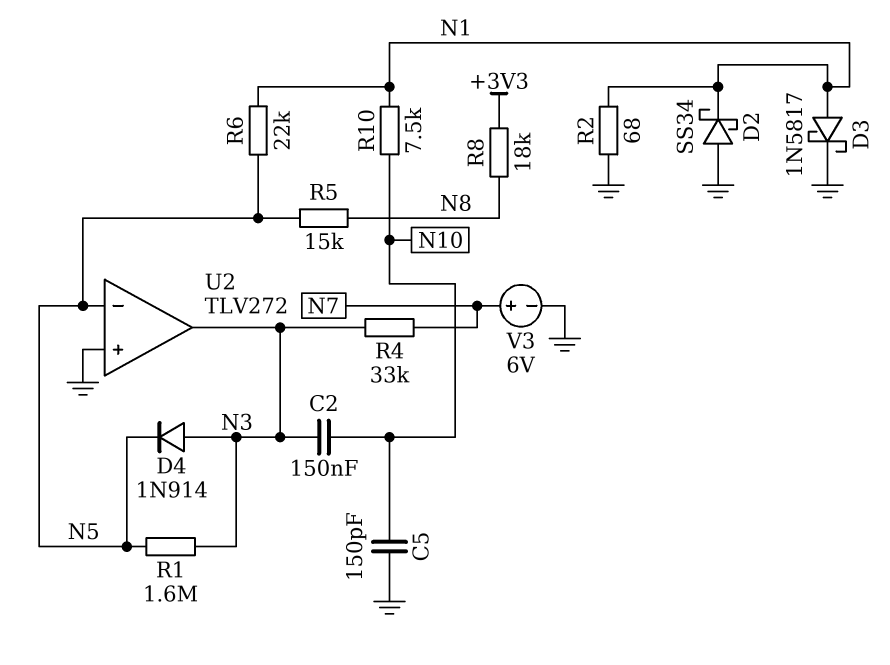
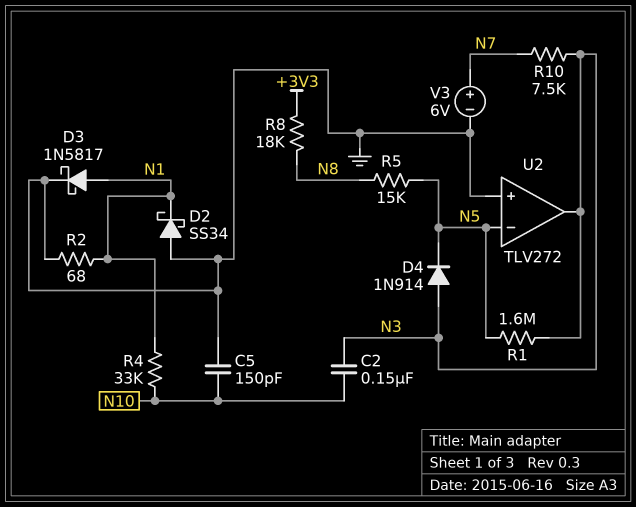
R4: 33k (N3, N7) -> 33k (N1, N10)
R6: 22k (N1, N5) -> none
R10: 7.5k (N1, N10) -> 7.5k (N3, N7)

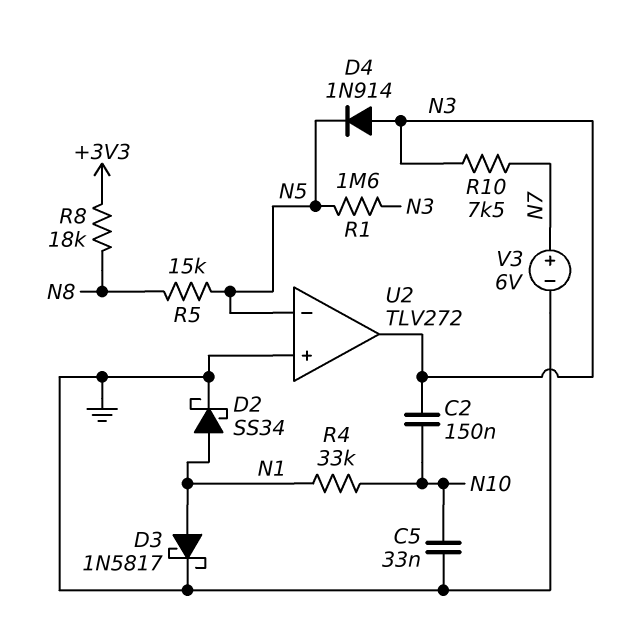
C5: 150pF (GND, N10) -> 33nF (GND, N10)
D2: schottky SS34 (A GND, K N1) -> schottky SS34 (A N1, K GND)
R2: 68 (GND, N1) -> none

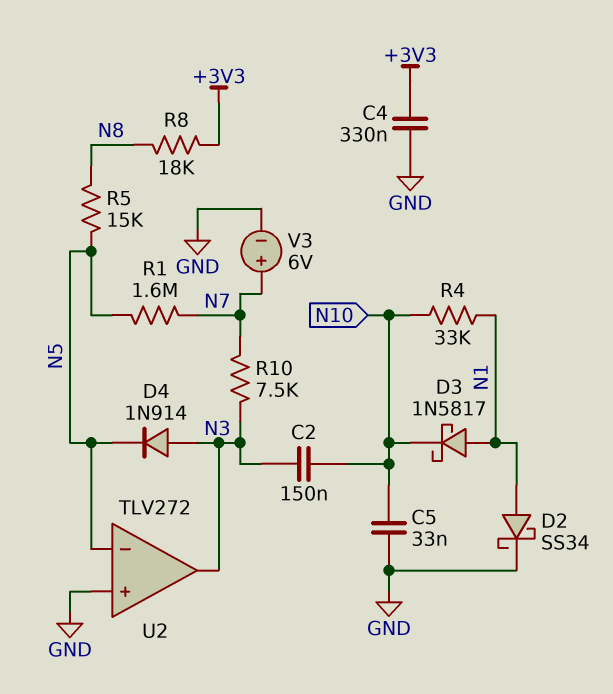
C4: none -> 330nF (+3V3, GND)
D3: schottky 1N5817 (A N1, K GND) -> schottky 1N5817 (A N1, K N10)
R1: 1.6M (N3, N5) -> 1.6M (N5, N7)

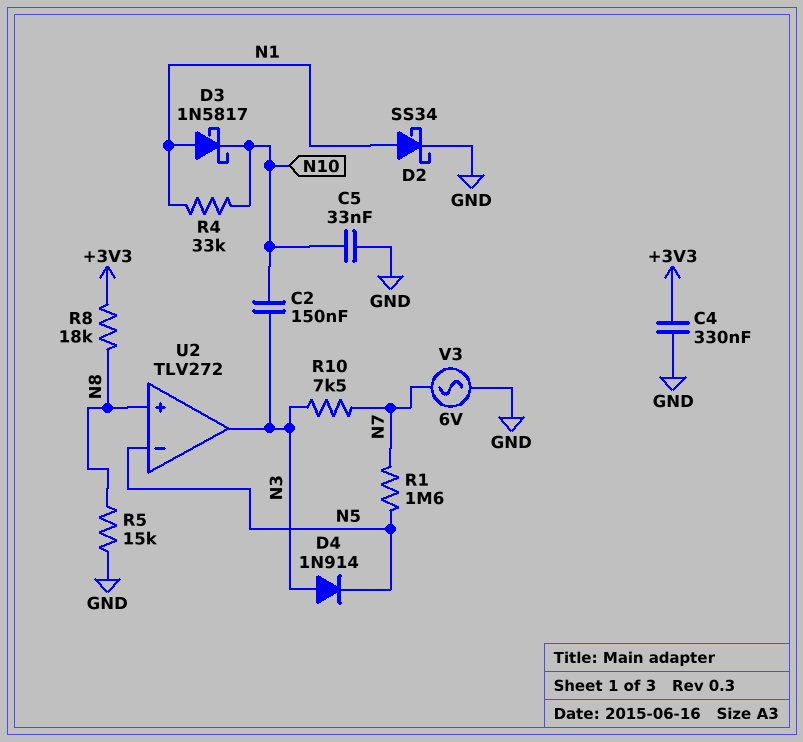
R5: 15k (N5, N8) -> 15k (GND, N8)
U2 pin in+: GND -> N8
V3: 6V (plus N7, minus GND) -> AC 6V (GND, N7)

